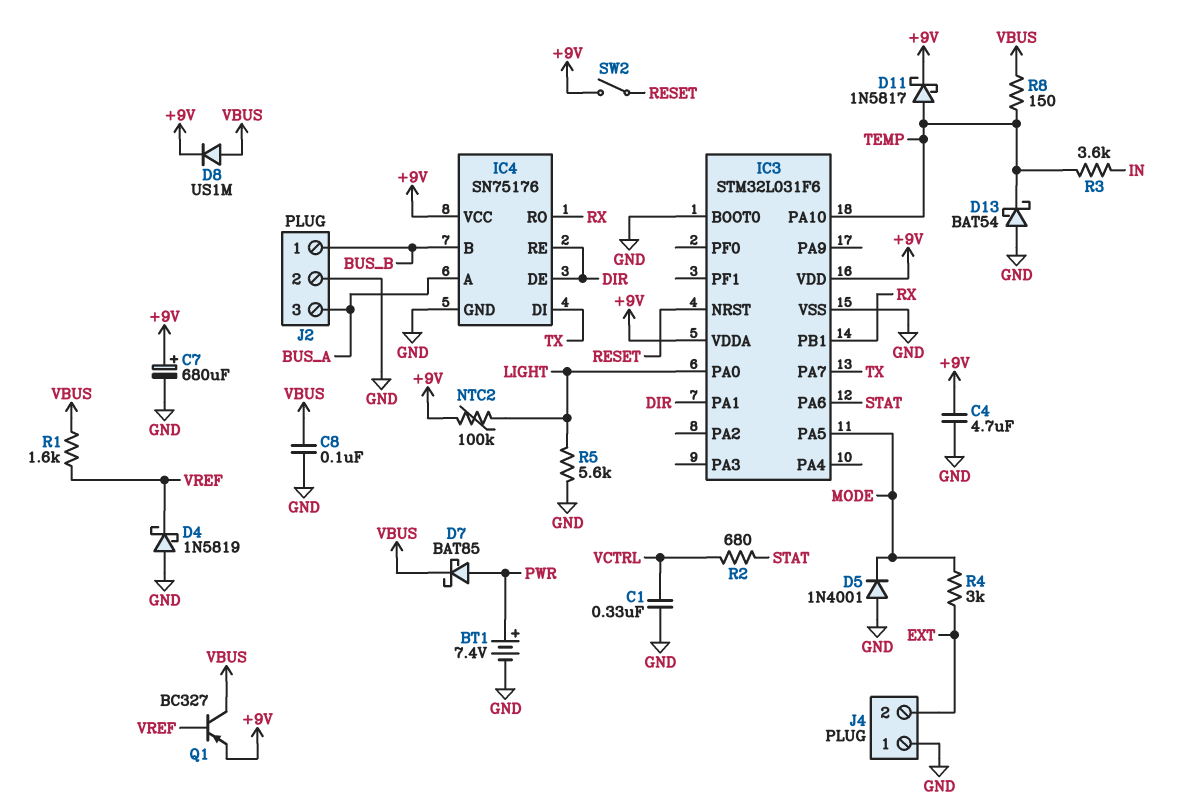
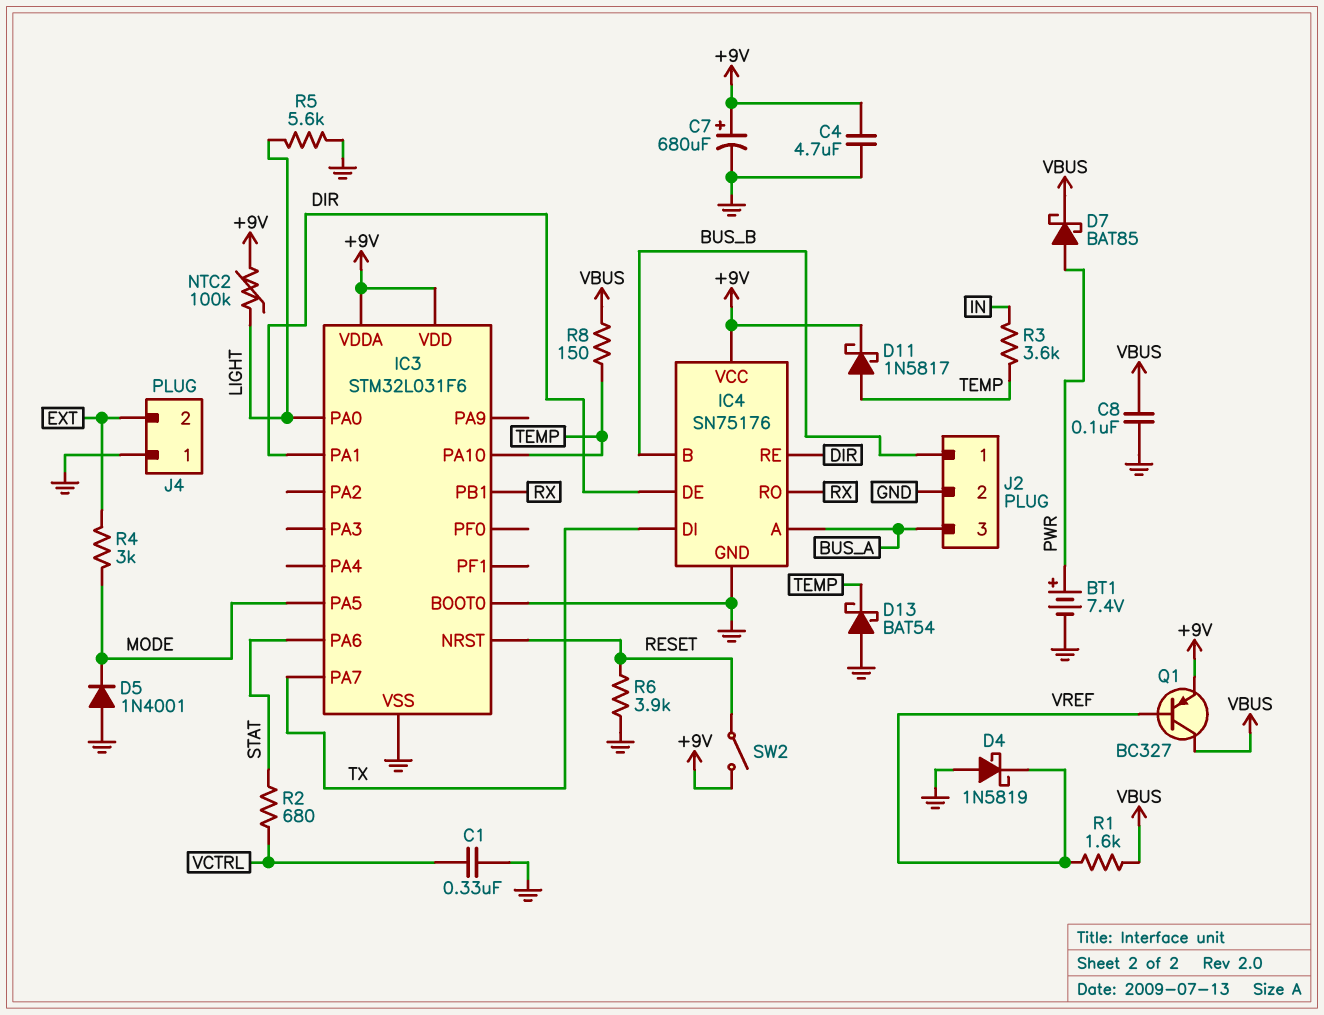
D8: diode US1M (A VBUS, K +9V) -> none
R6: none -> 3.9k (GND, RESET)

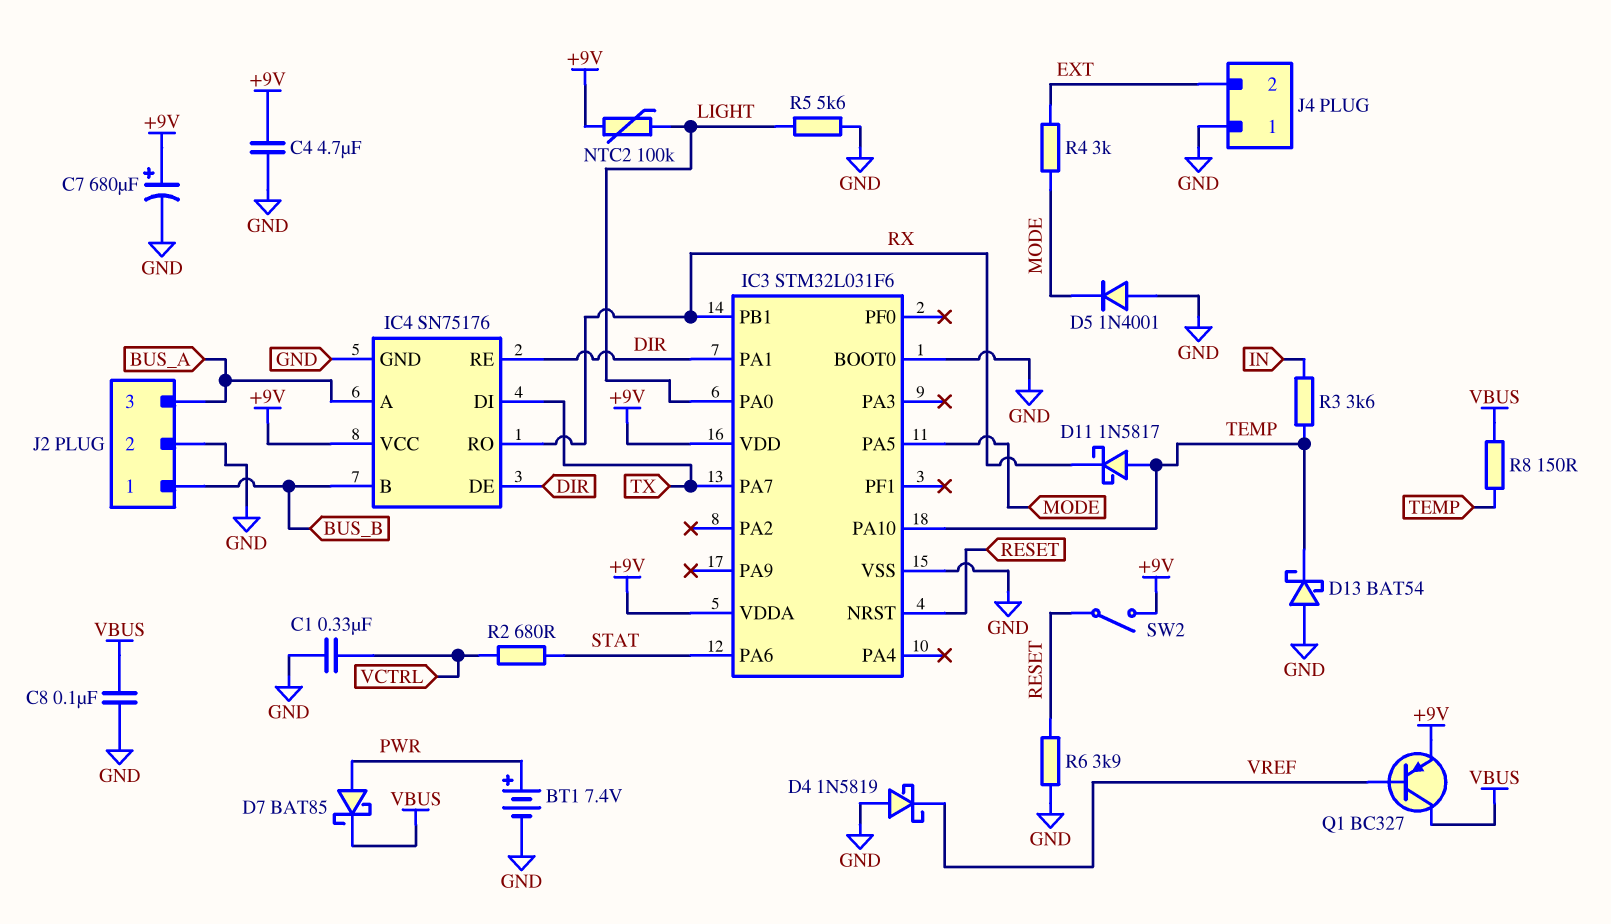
D11: schottky 1N5817 (A TEMP, K +9V) -> schottky 1N5817 (A TEMP, K RX)
R1: 1.6k (VBUS, VREF) -> none

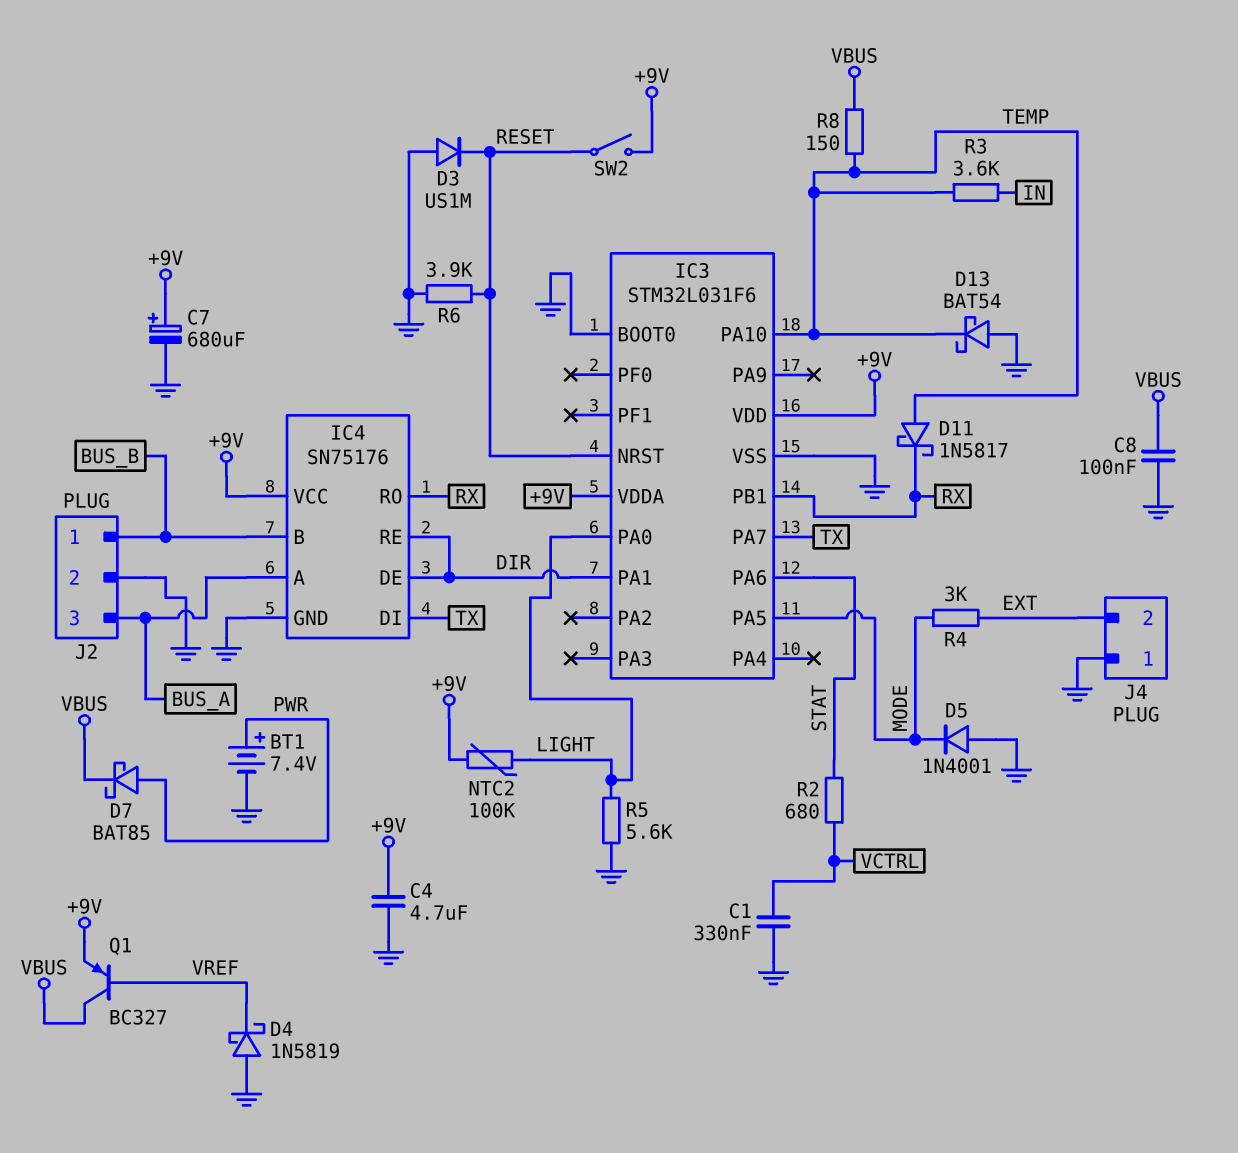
D3: none -> diode US1M (A GND, K RESET)

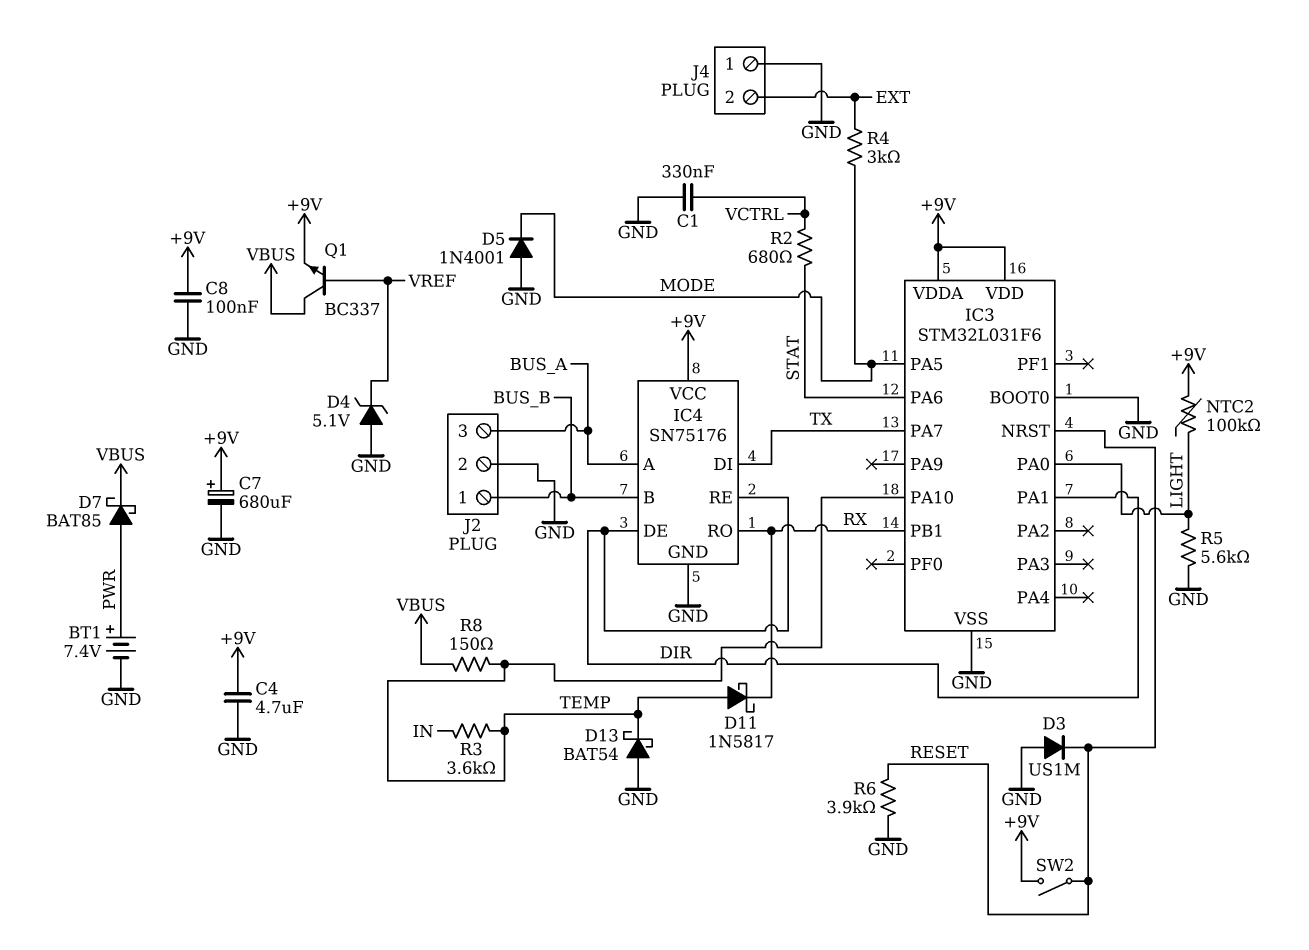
C8: 100nF (GND, VBUS) -> 100nF (+9V, GND)
D4: schottky 1N5819 (A GND, K VREF) -> zener 5.1V (A GND, K VREF)
Q1: PNP BC327 (B VREF, C VBUS, E +9V) -> NPN BC337 (B VREF, C VBUS, E +9V)

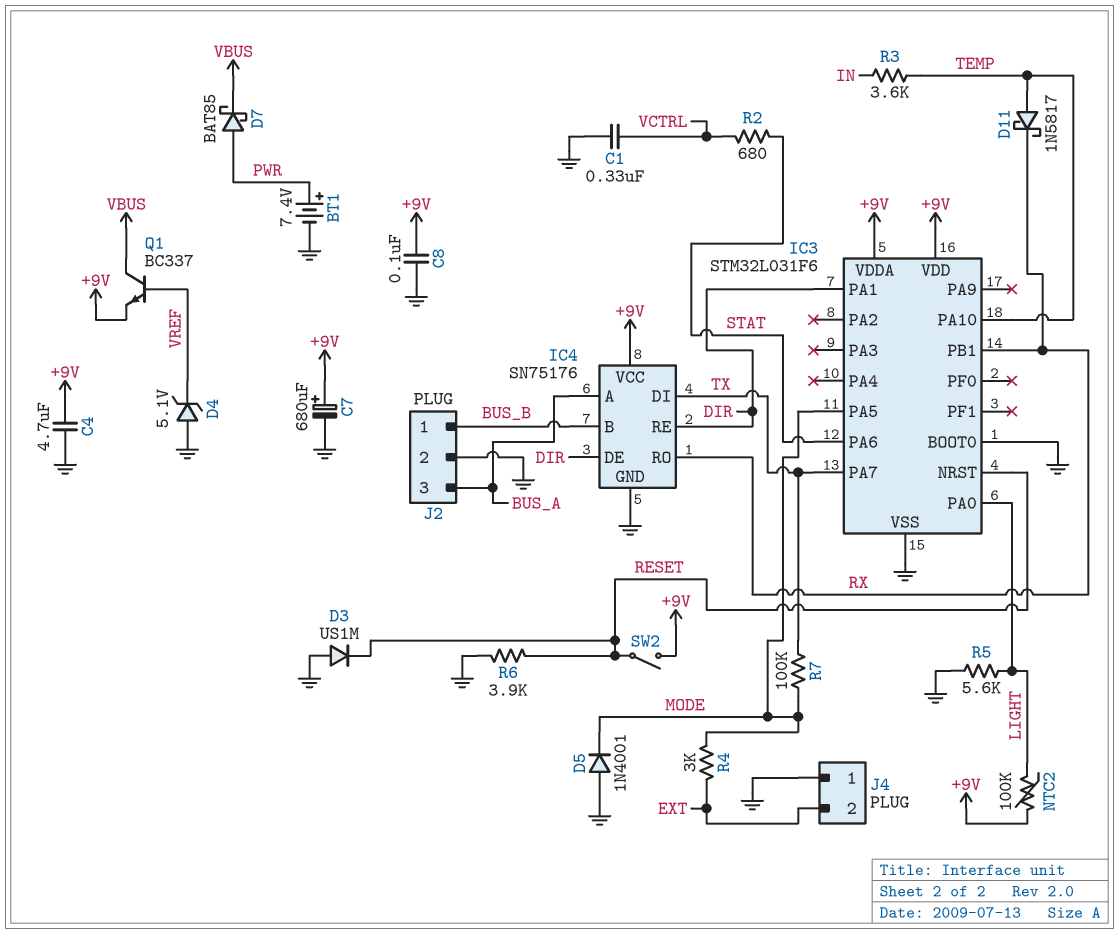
D13: schottky BAT54 (A GND, K TEMP) -> none
R7: none -> 100k (MODE, TX)
R8: 150 (TEMP, VBUS) -> none

